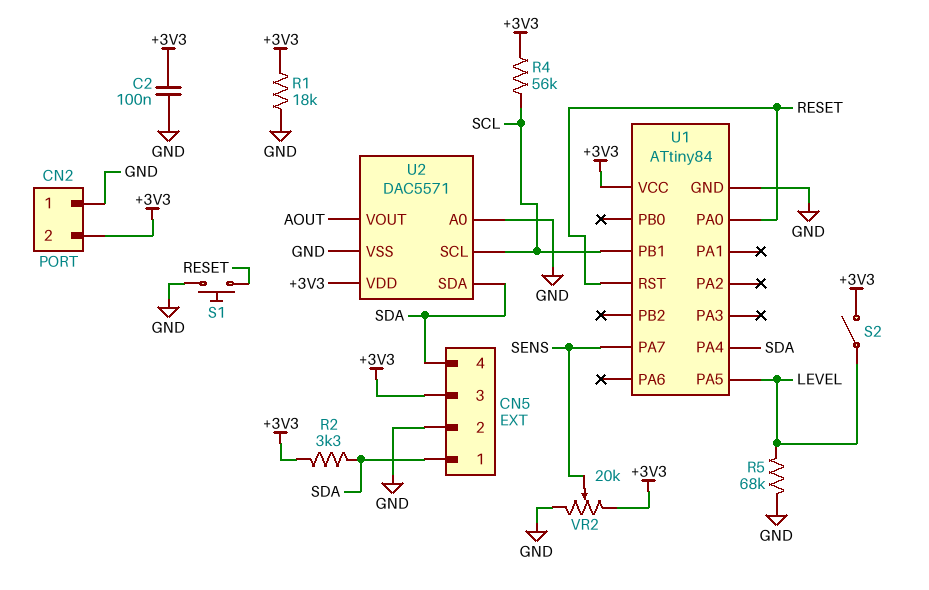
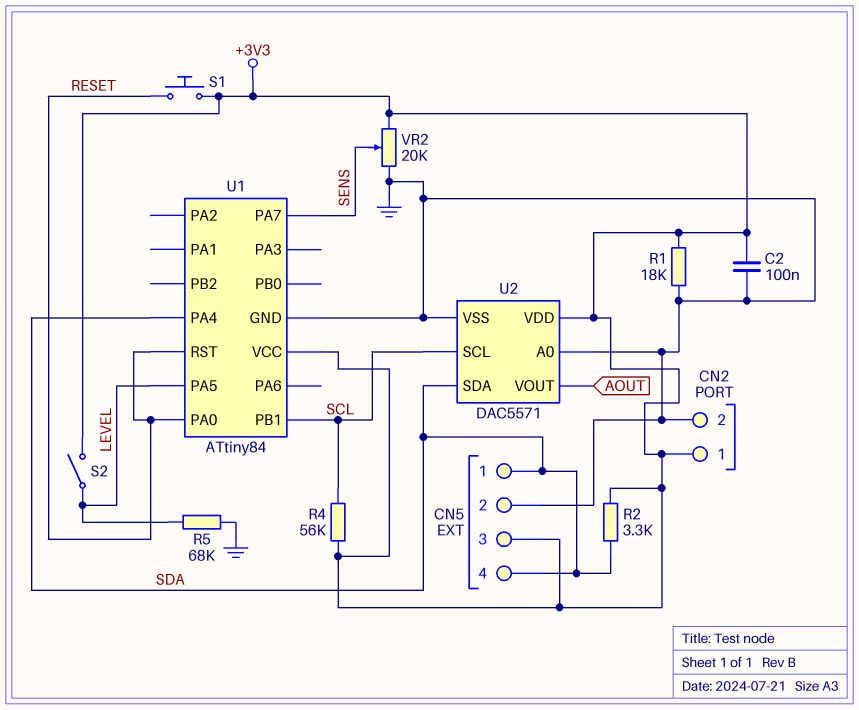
CN2 pin 1: GND -> +3V3
CN2 pin 2: +3V3 -> GND
S1: button (GND, RESET) -> button (+3V3, RESET)

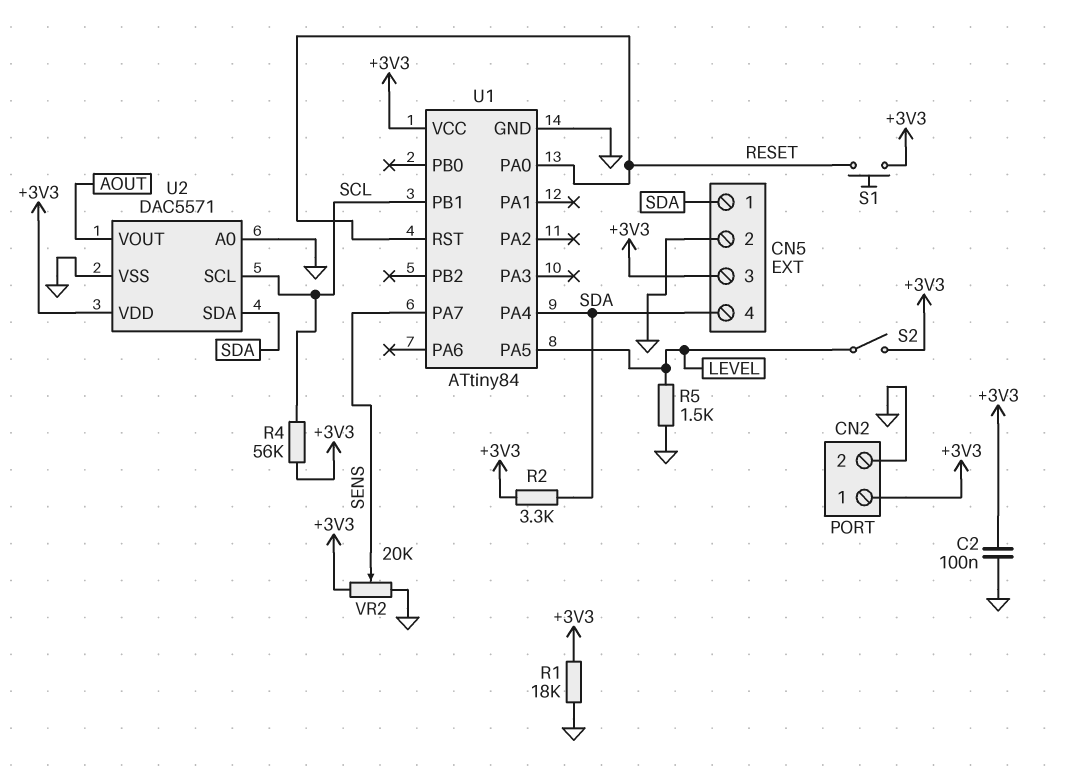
R5: 68k (GND, LEVEL) -> 1.5k (GND, LEVEL)

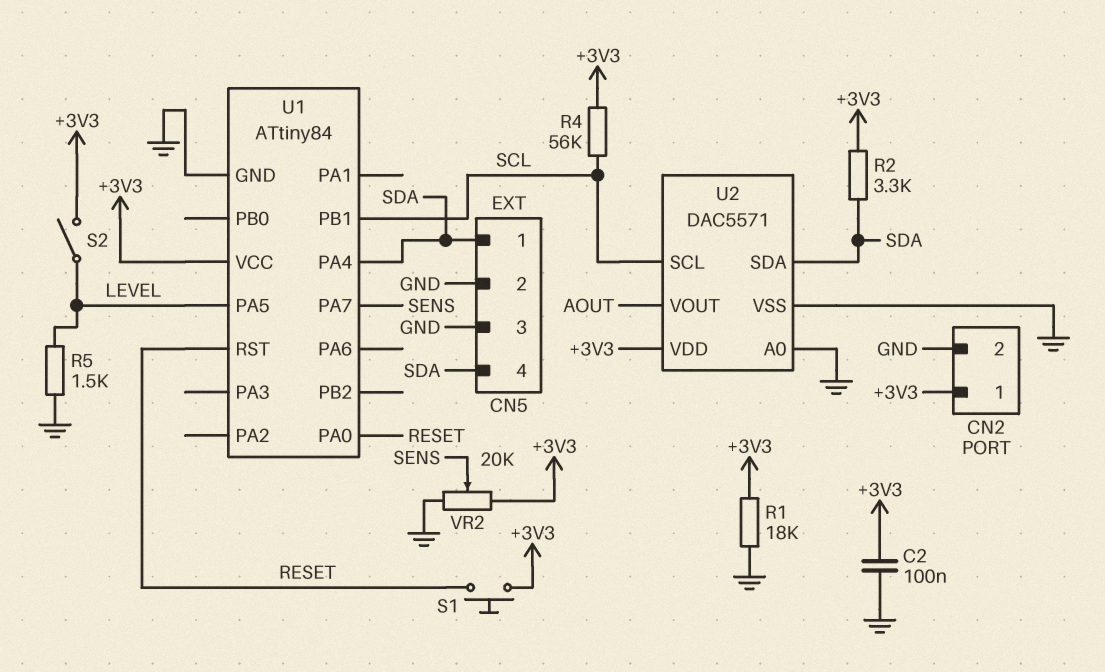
CN5 pin 3: +3V3 -> GND

